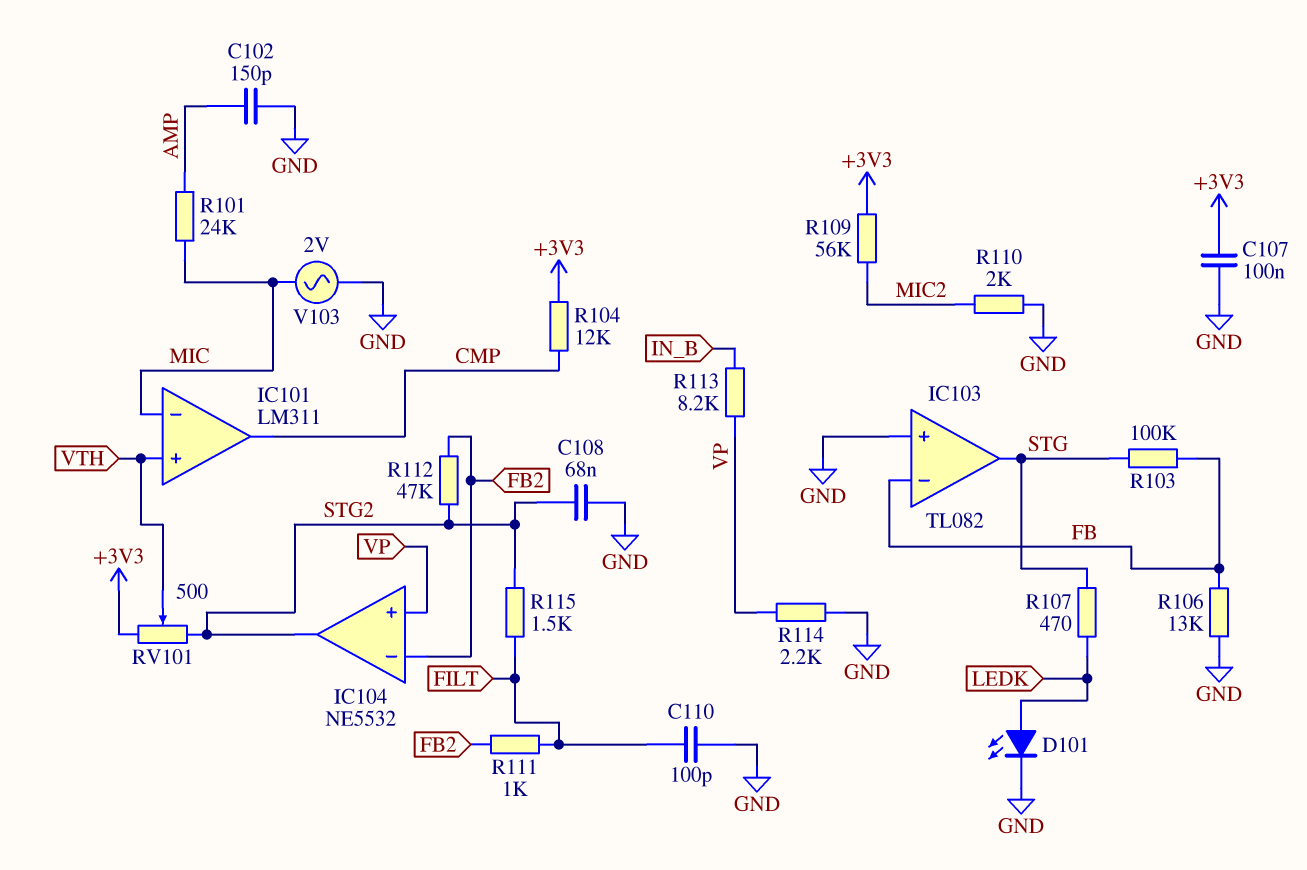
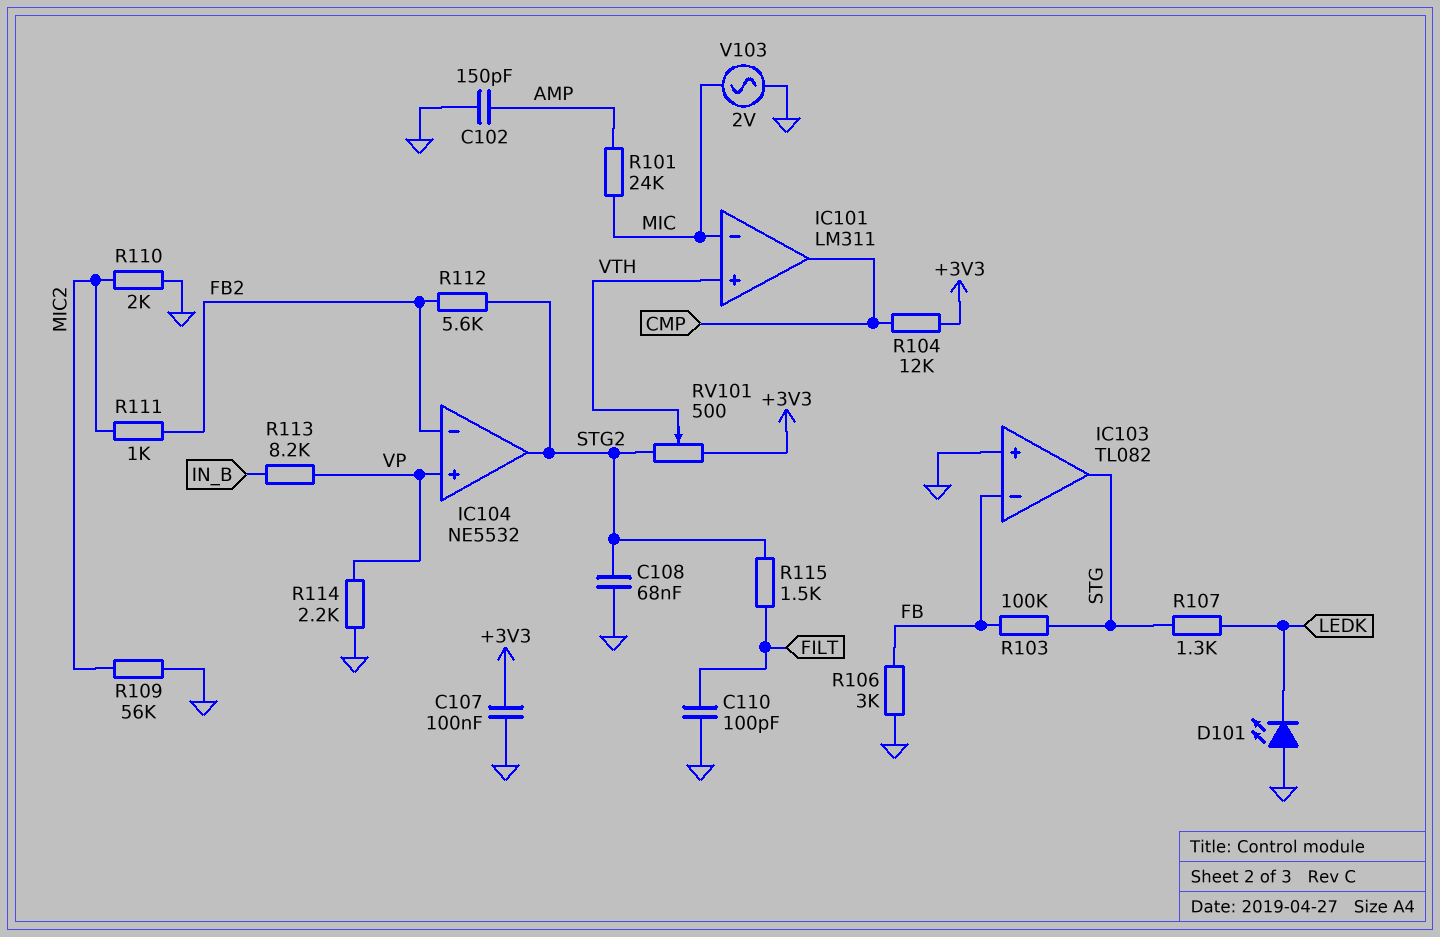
D101: LED (A LEDK, K GND) -> LED (A GND, K LEDK)
R106: 13k (FB, GND) -> 3k (FB, GND)
R107: 470 (LEDK, STG) -> 1.3k (LEDK, STG)
R109: 56k (+3V3, MIC2) -> 56k (GND, MIC2)
R111: 1k (FB2, FILT) -> 1k (FB2, MIC2)
R112: 47k (FB2, STG2) -> 5.6k (FB2, STG2)

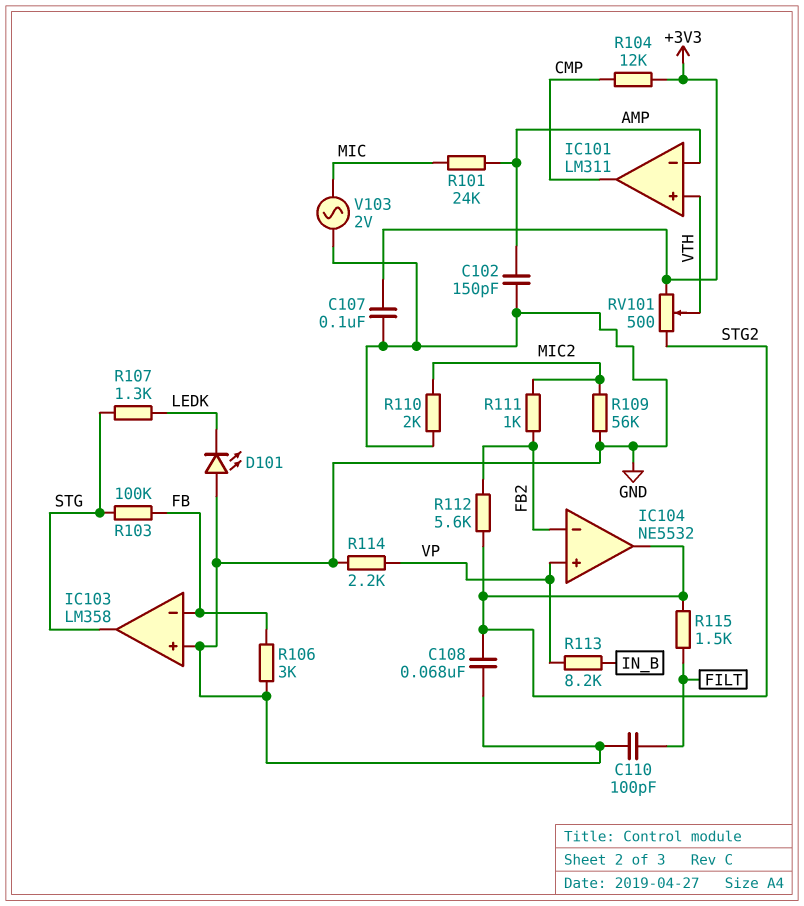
IC101 pin in-: MIC -> AMP
IC103: TL082 -> LM358

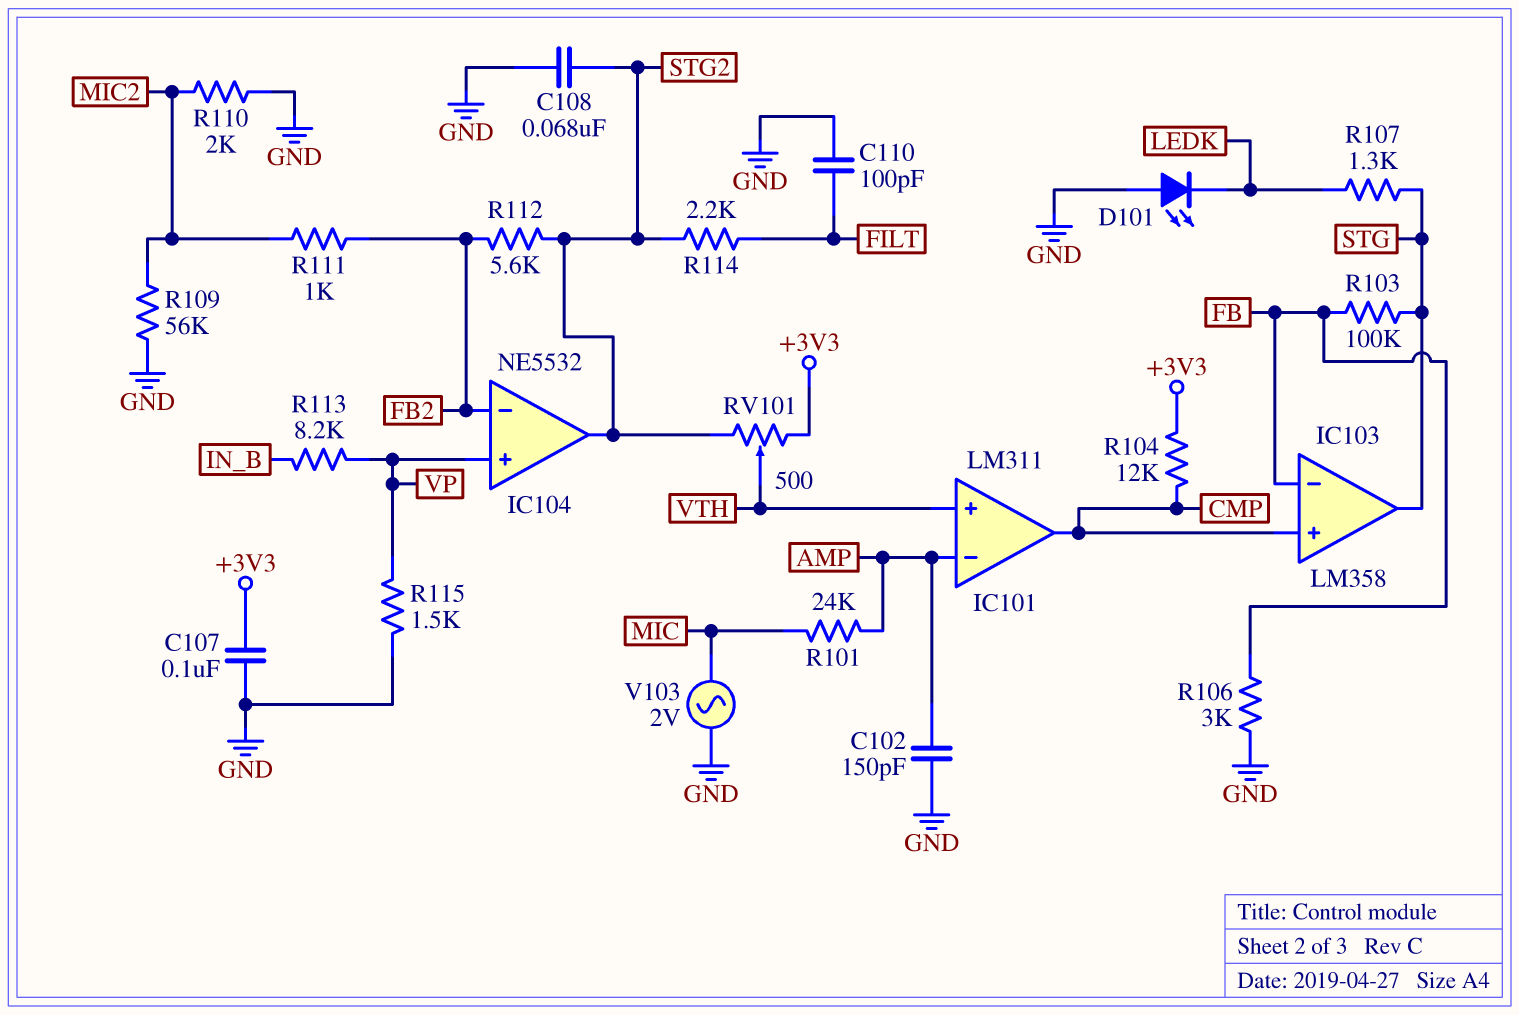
IC103 pin in+: GND -> CMP
R114: 2.2k (GND, VP) -> 2.2k (FILT, STG2)
R115: 1.5k (FILT, STG2) -> 1.5k (GND, VP)

